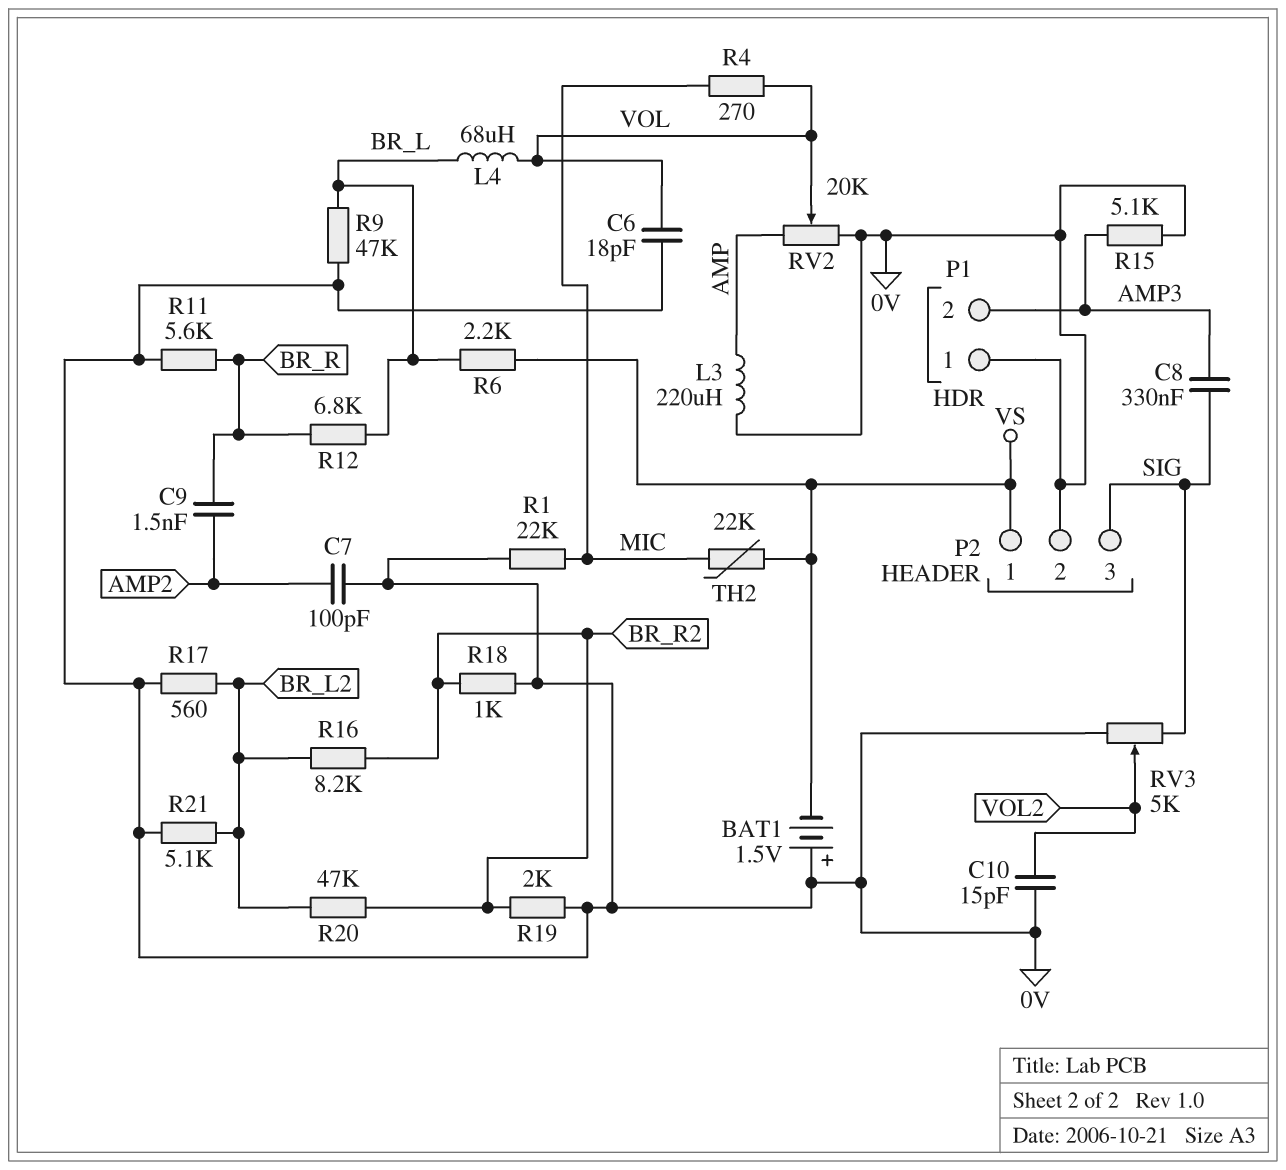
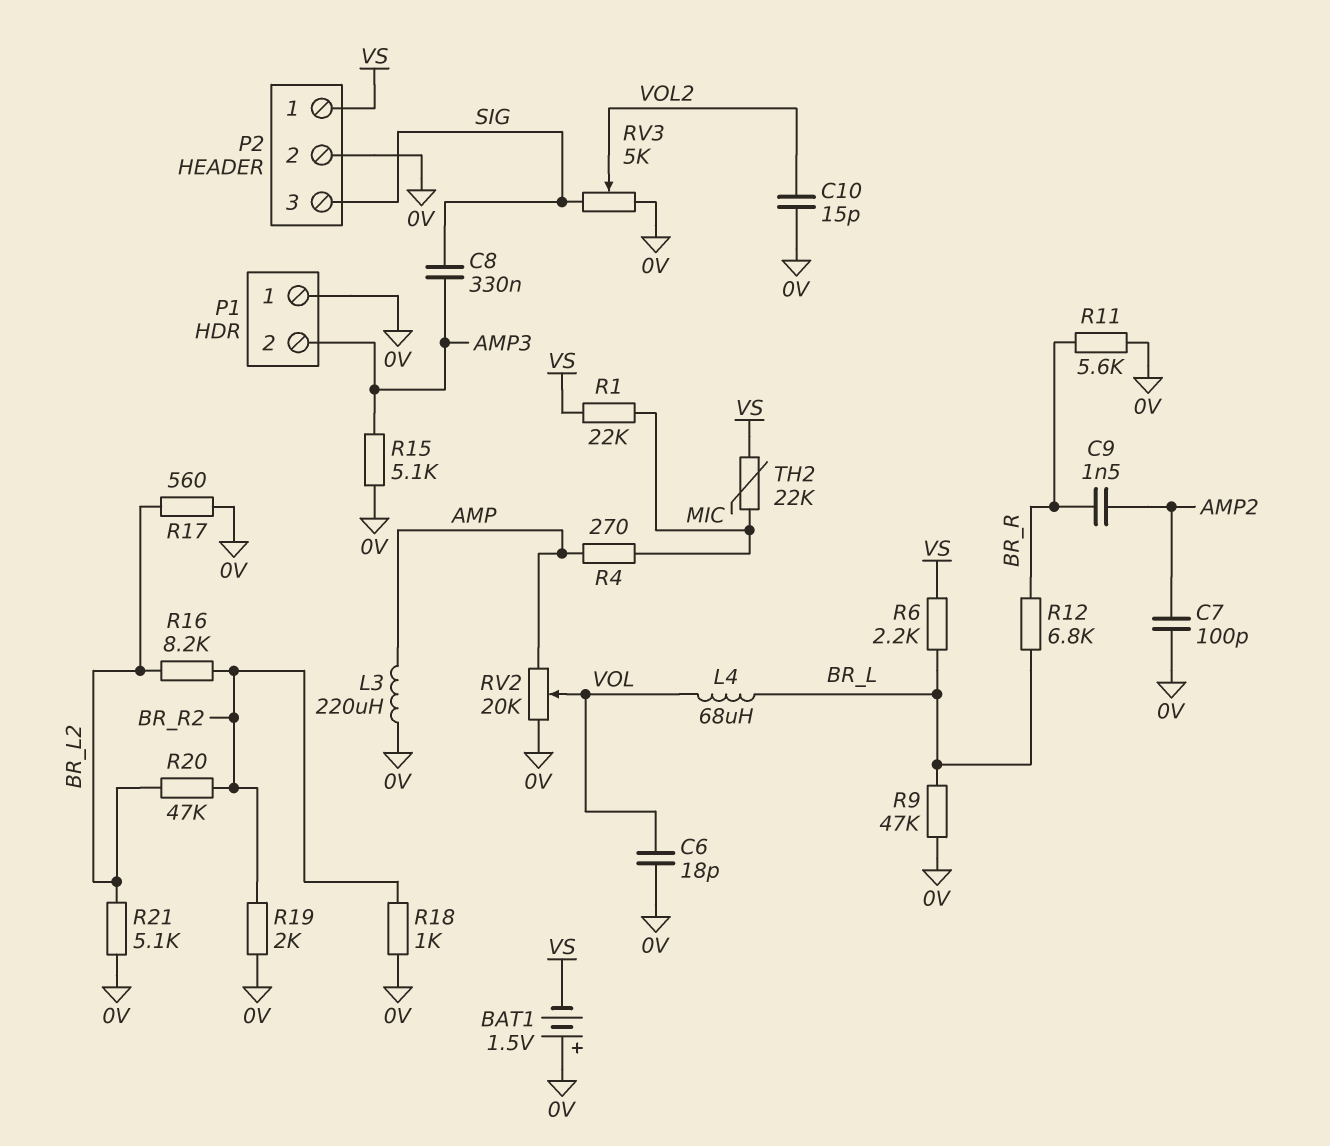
R1: 22k (0V, MIC) -> 22k (MIC, VS)
R4: 270 (MIC, VOL) -> 270 (AMP, MIC)

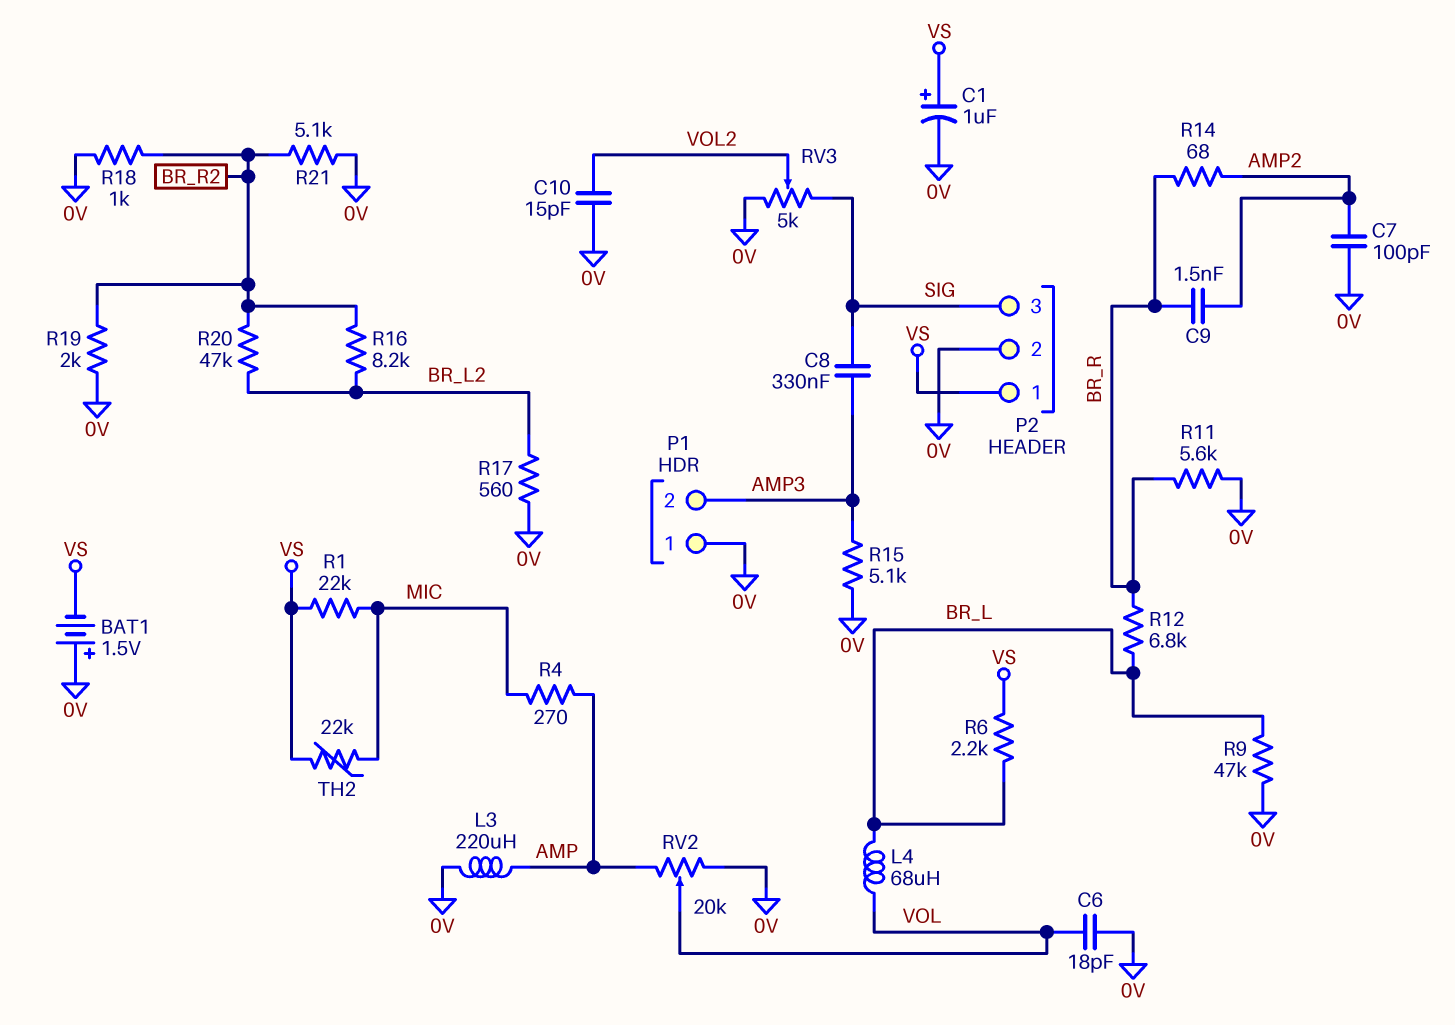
C1: none -> 1uF (plus VS, minus 0V)
R14: none -> 68 (AMP2, BR_R)
R21: 5.1k (0V, BR_L2) -> 5.1k (0V, BR_R2)

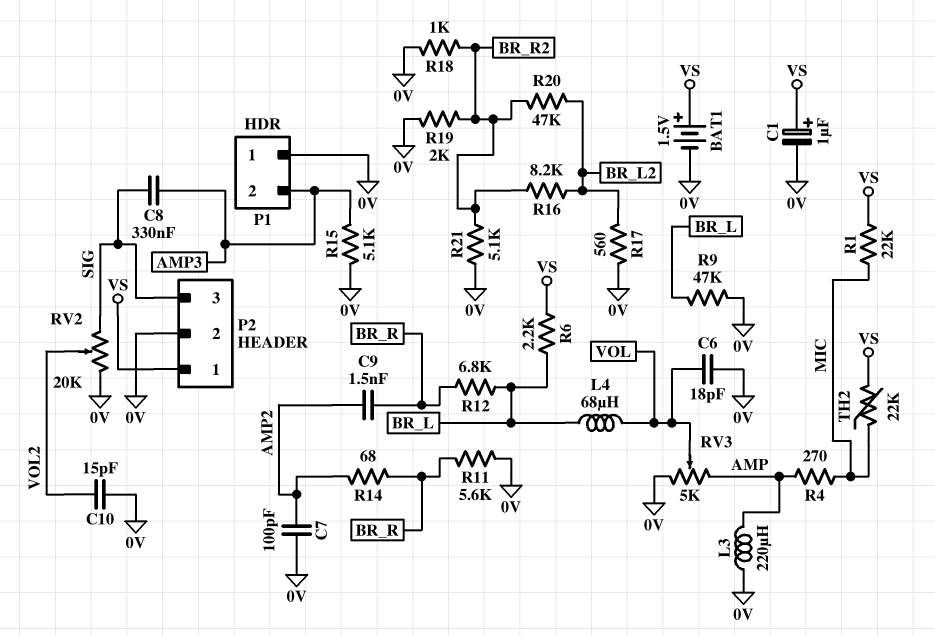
BAT1: 1.5V (plus 0V, minus VS) -> 1.5V (plus VS, minus 0V)
RV2: 20k (0V, AMP, wiper VOL) -> 20k (0V, SIG, wiper VOL2)
RV3: 5k (0V, SIG, wiper VOL2) -> 5k (0V, AMP, wiper VOL)

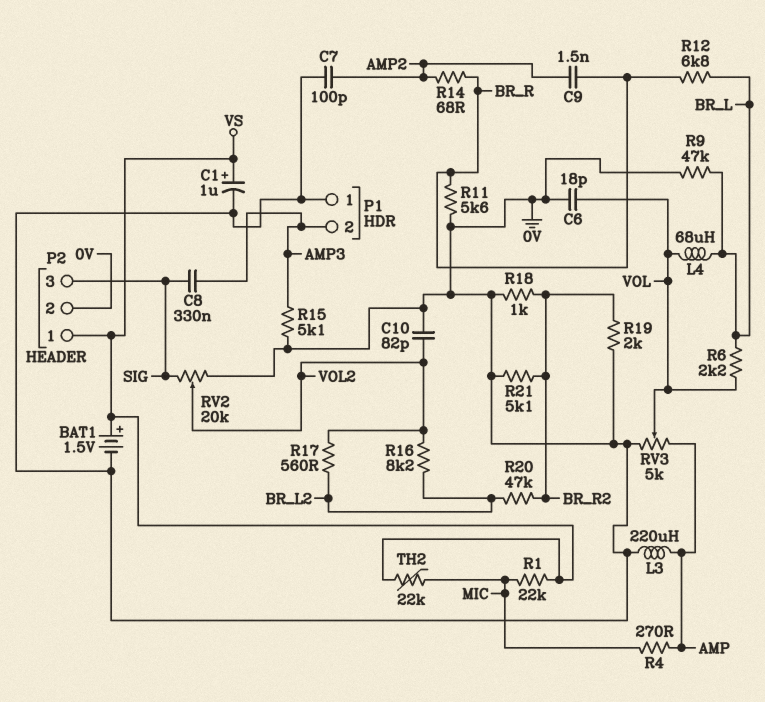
C10: 15pF (0V, VOL2) -> 82pF (0V, VOL2)
R6: 2.2k (BR_L, VS) -> 2.2k (BR_L, VOL)
R16: 8.2k (BR_L2, BR_R2) -> 8.2k (BR_L2, VOL2)
R17: 560 (0V, BR_L2) -> 560 (BR_L2, VOL2)

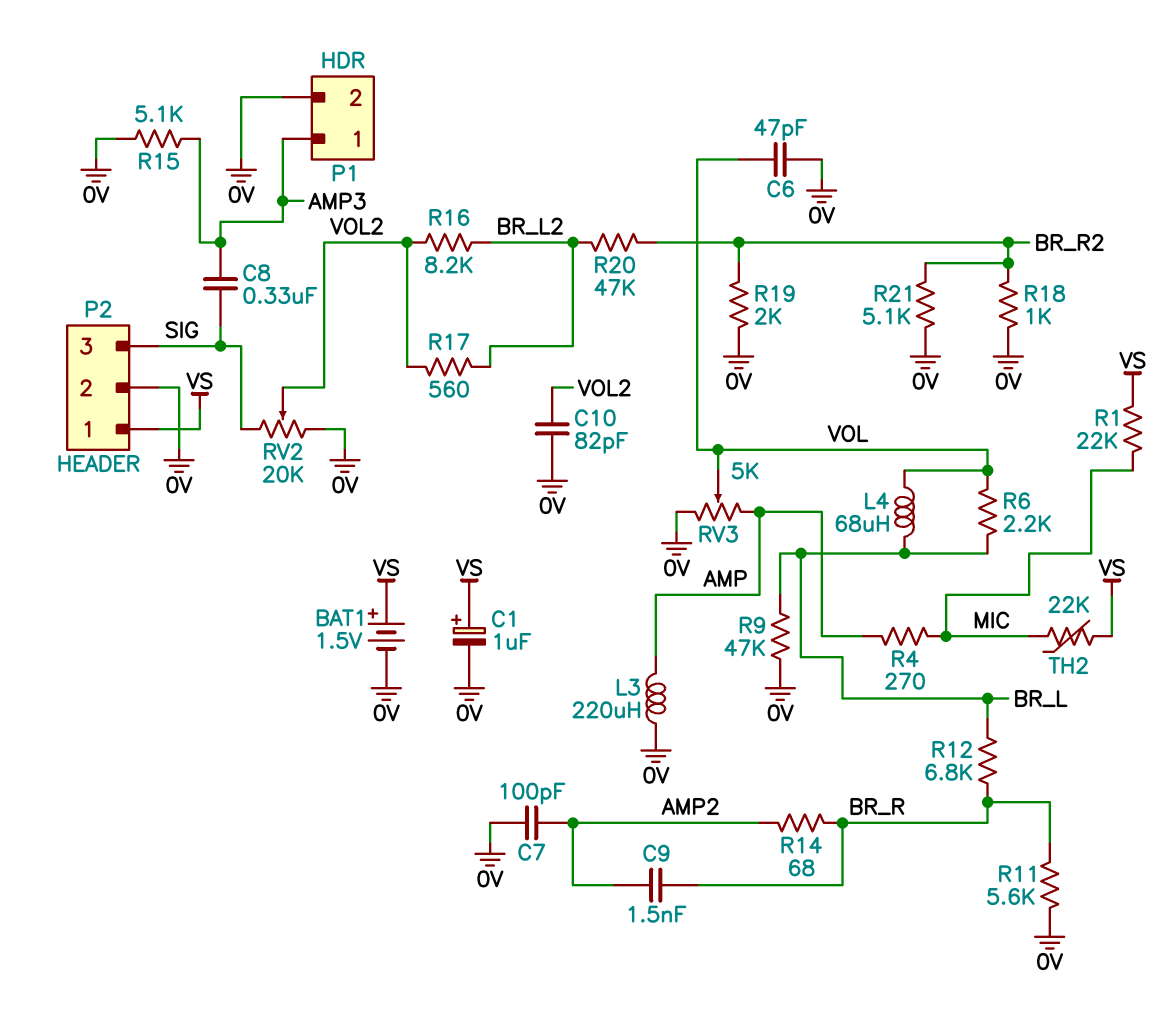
C6: 18pF (0V, VOL) -> 47pF (0V, VOL)
P1 pin 1: 0V -> AMP3
P1 pin 2: AMP3 -> 0V

